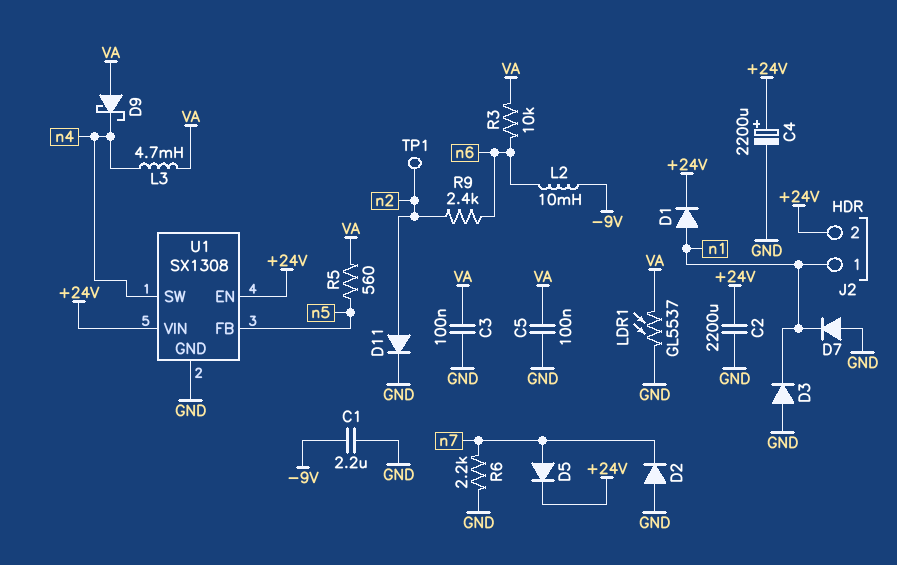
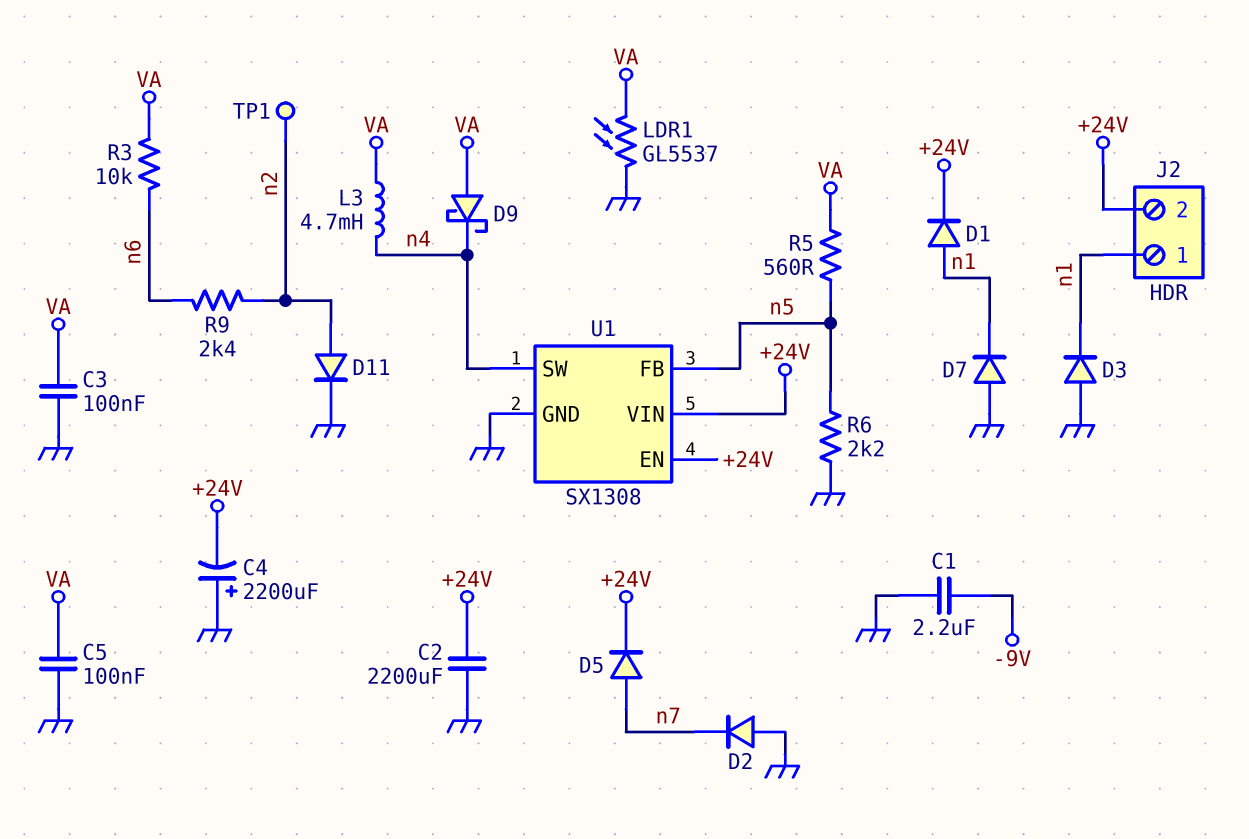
C4: 2200uF (plus +24V, minus GND) -> 2200uF (plus GND, minus +24V)
L2: 10mH (-9V, n6) -> none
R6: 2.2k (GND, n7) -> 2.2k (GND, n5)

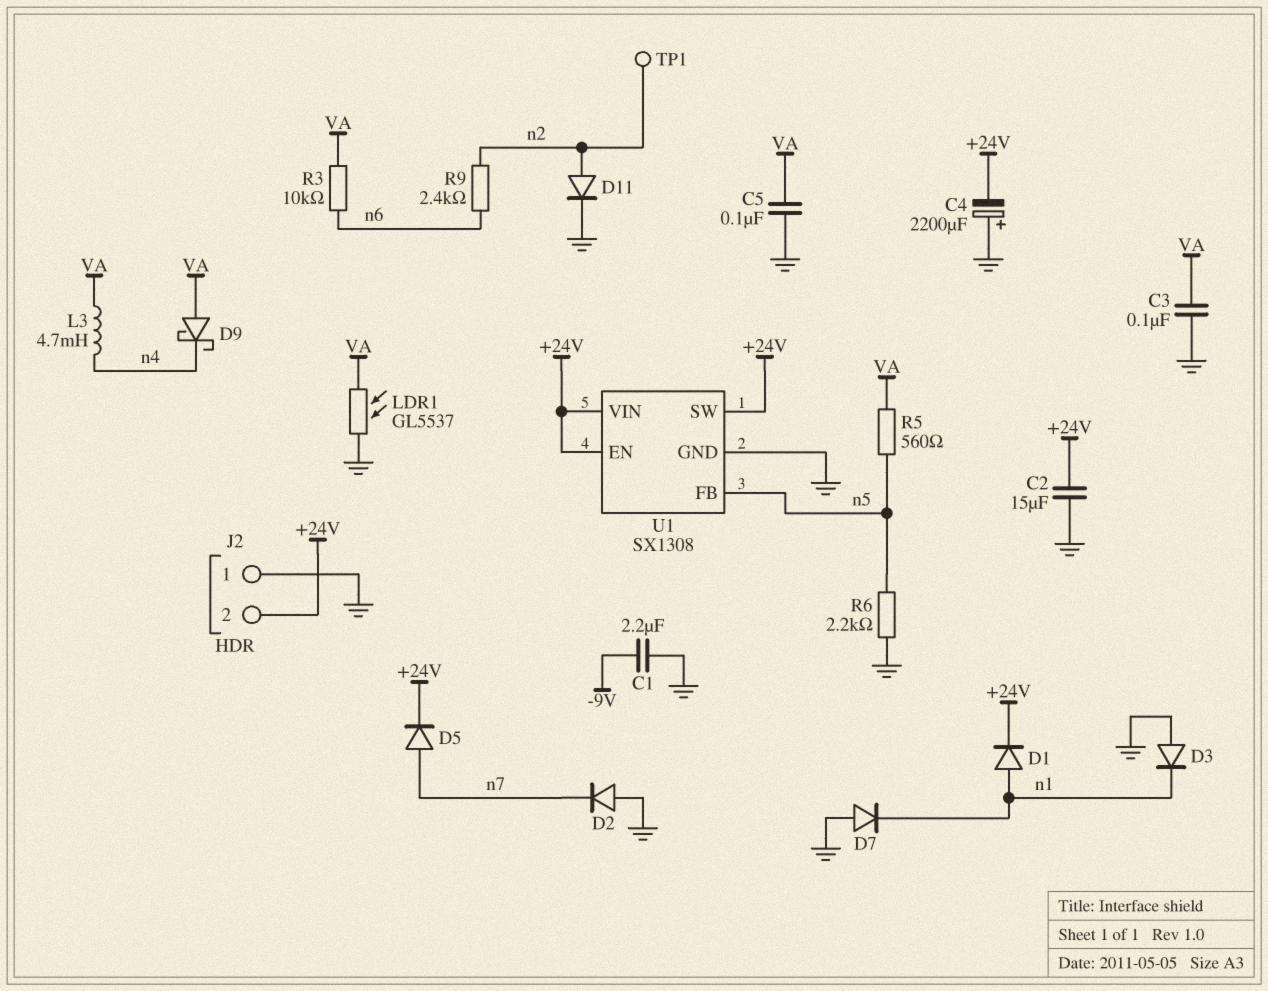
C2: 2200uF (+24V, GND) -> 15uF (+24V, GND)
J2 pin 1: n1 -> GND
U1 pin SW: n4 -> +24V

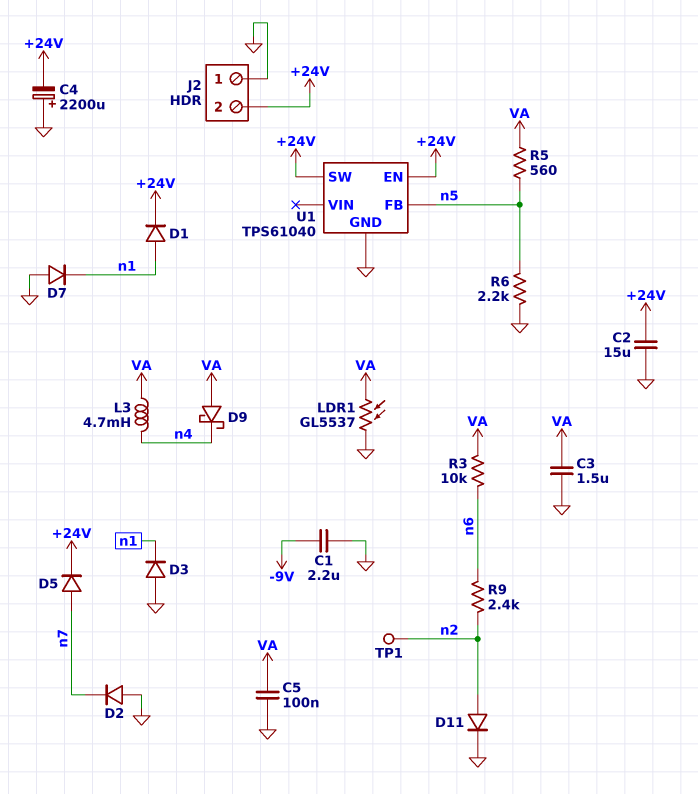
C3: 100nF (GND, VA) -> 1.5uF (GND, VA)
U1: SX1308 -> TPS61040
U1 pin VIN: +24V -> none

